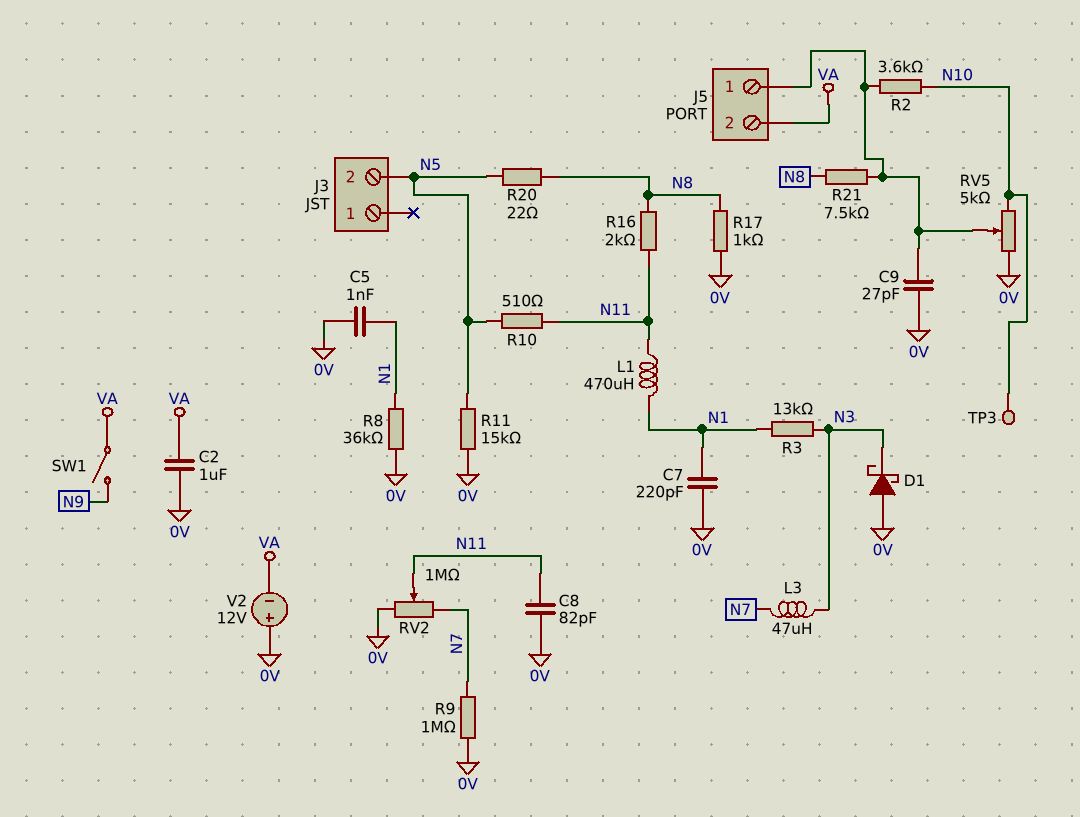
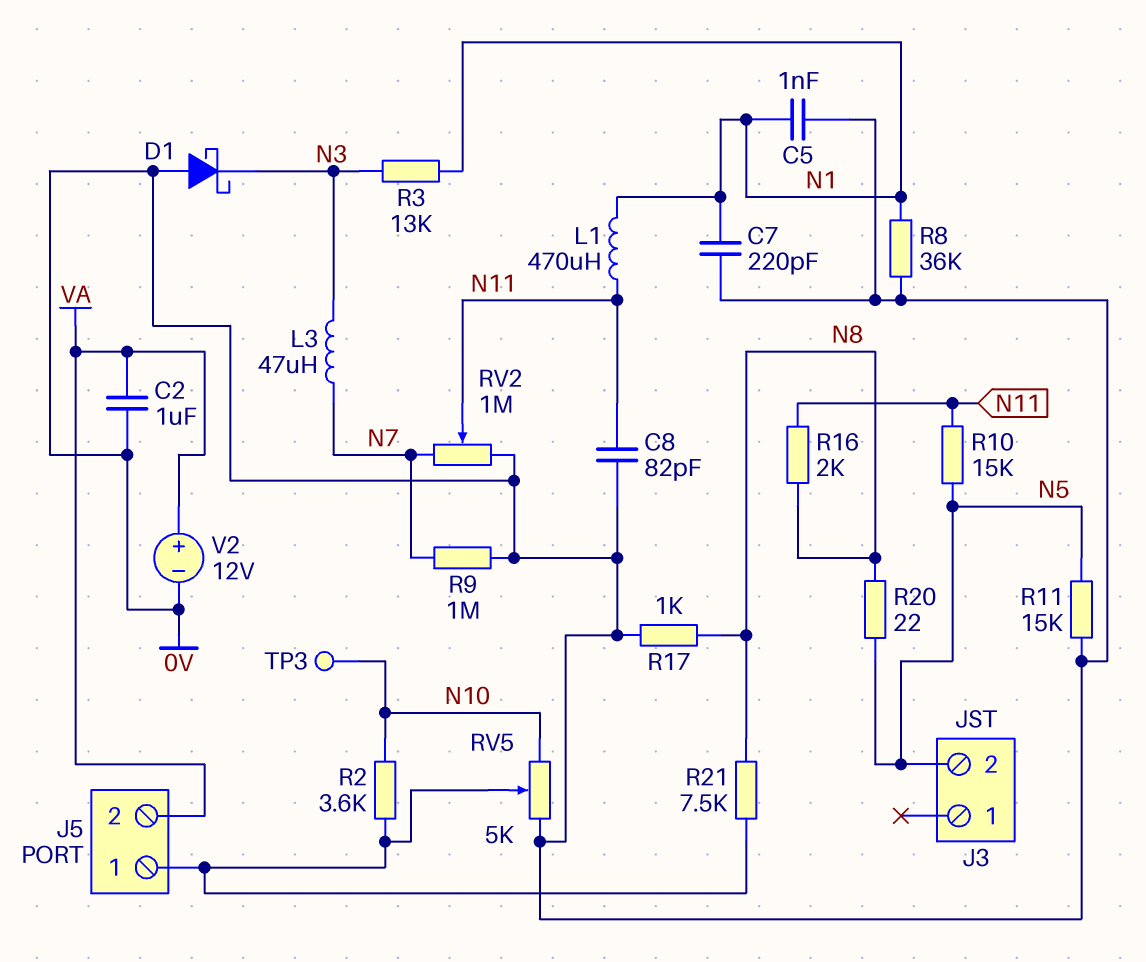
C9: 27pF (0V, J5/1) -> none
R10: 510 (N5, N11) -> 15k (N5, N11)
SW1: switch (N9, VA) -> none
V2: 12V (plus 0V, minus VA) -> 12V (plus VA, minus 0V)

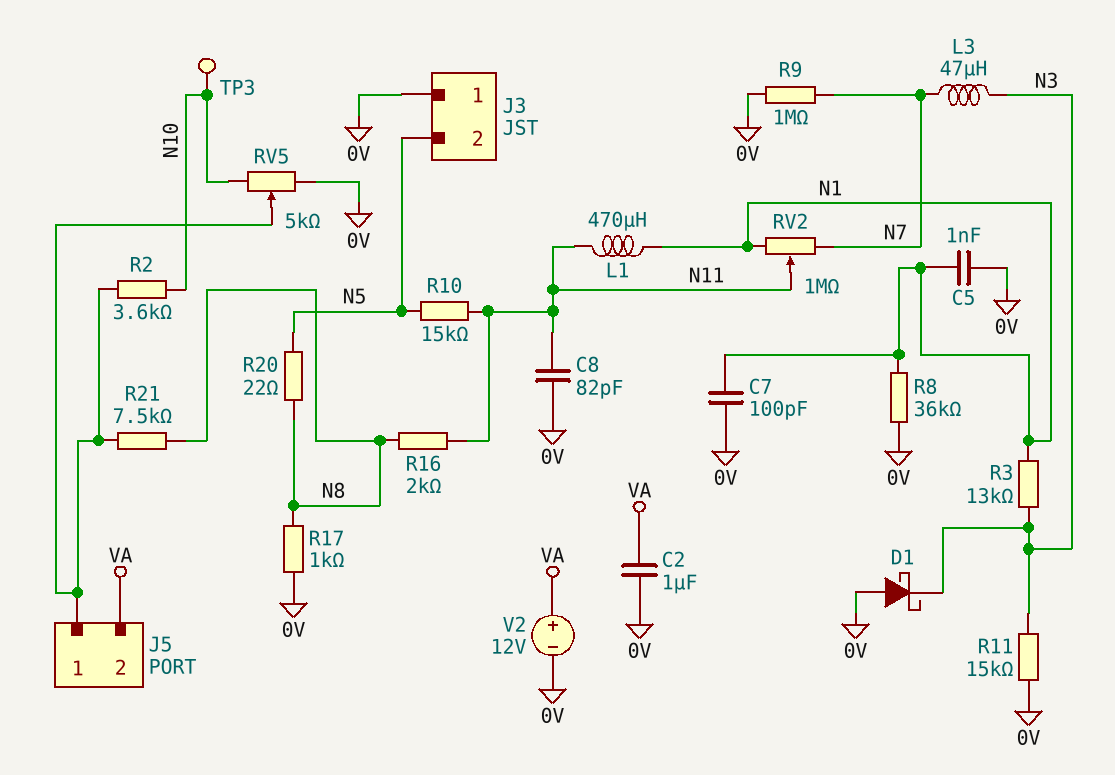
C7: 220pF (0V, N1) -> 100pF (0V, N1)
J3 pin 1: none -> 0V
R11: 15k (0V, N5) -> 15k (0V, N3)
RV2: 1M (0V, N7, wiper N11) -> 1M (N1, N7, wiper N11)

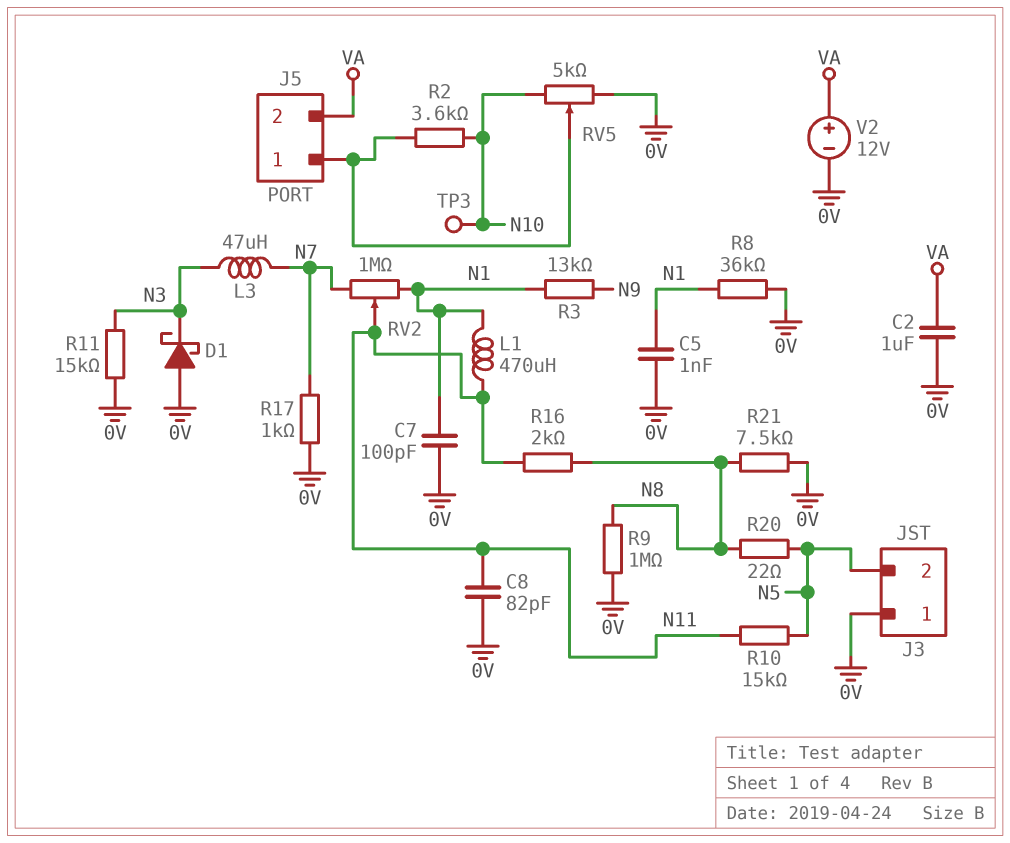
R3: 13k (N1, N3) -> 13k (N1, N9)
R9: 1M (0V, N7) -> 1M (0V, N8)
R17: 1k (0V, N8) -> 1k (0V, N7)
R21: 7.5k (J5/1, N8) -> 7.5k (0V, N8)

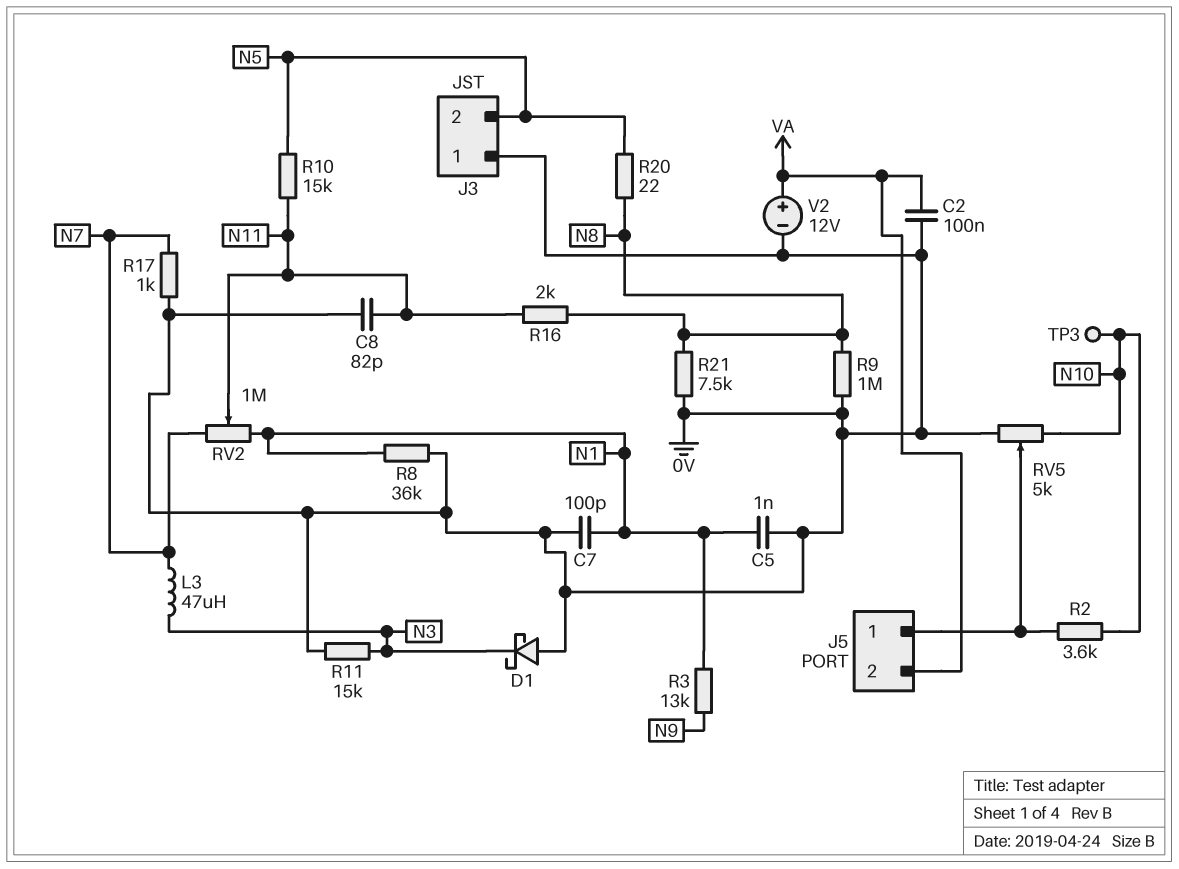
C2: 1uF (0V, VA) -> 100nF (0V, VA)
L1: 470uH (N1, N11) -> none

